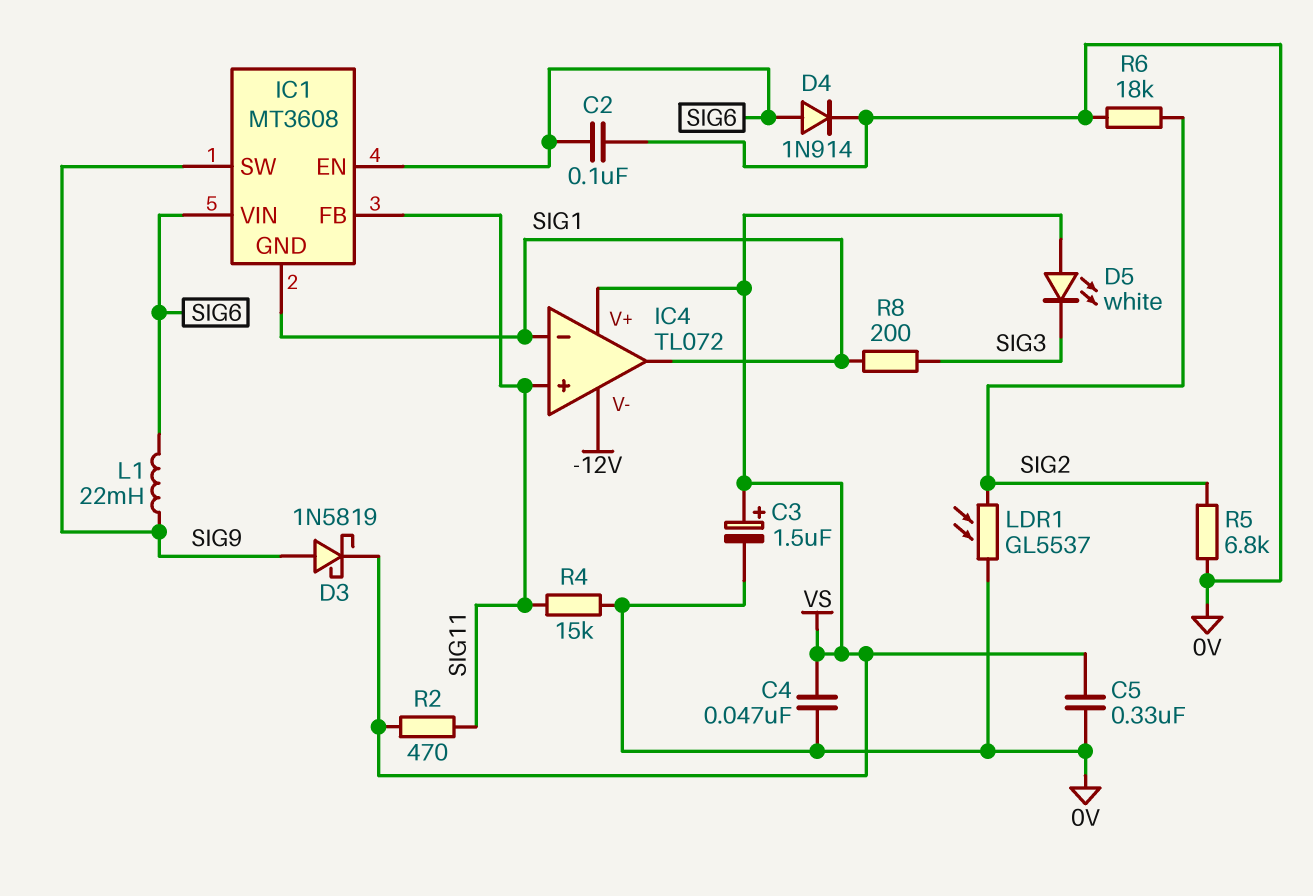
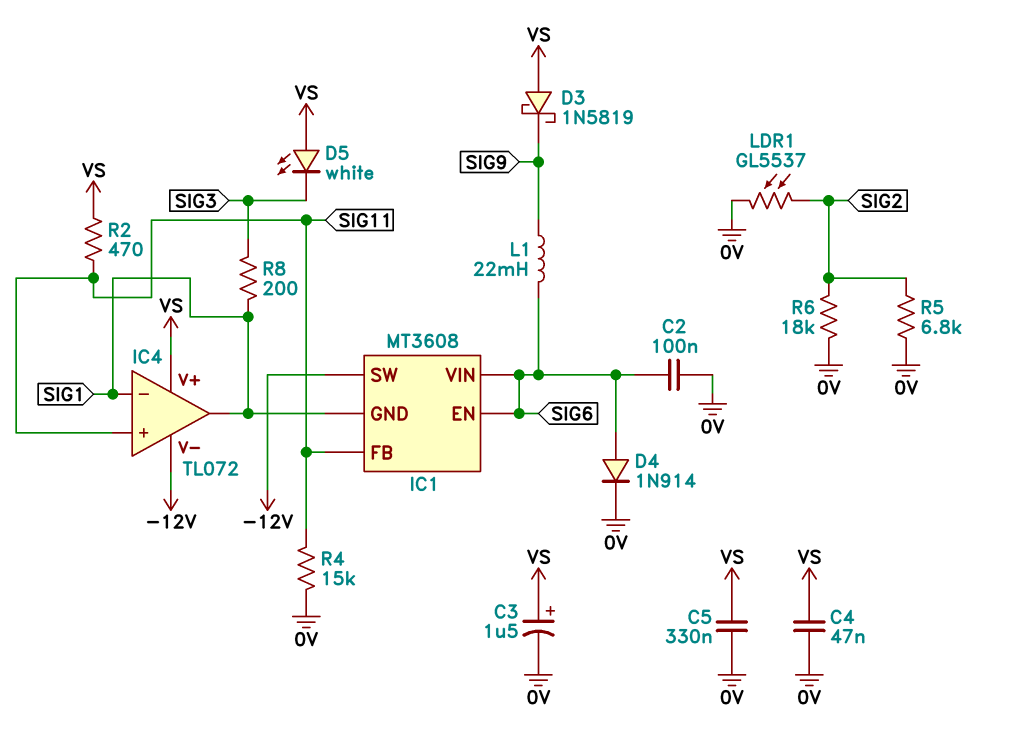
D3: schottky 1N5819 (A SIG9, K VS) -> schottky 1N5819 (A VS, K SIG9)
IC1 pin SW: SIG9 -> -12V

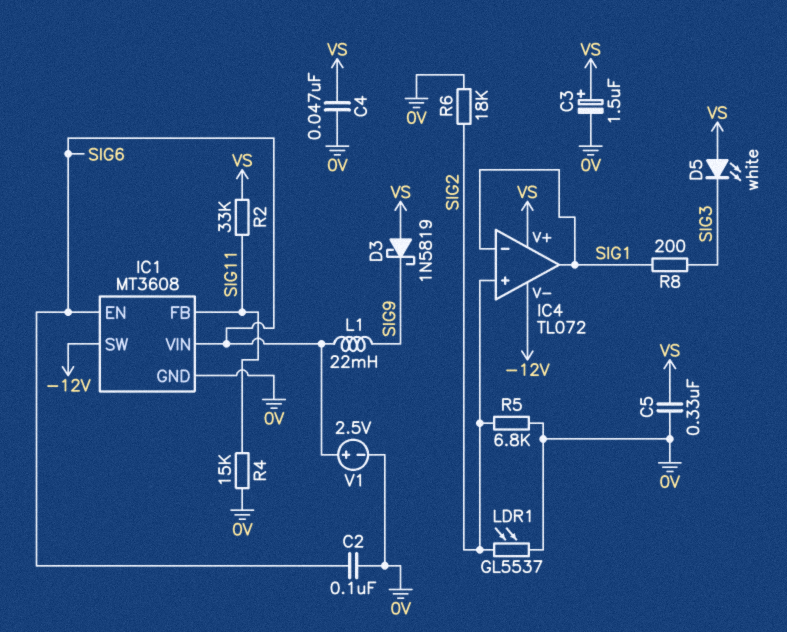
D4: diode 1N914 (A SIG6, K 0V) -> none
IC1 pin GND: SIG1 -> 0V
IC4 pin in+: SIG11 -> SIG2
R2: 470 (SIG11, VS) -> 33k (SIG11, VS)
V1: none -> 2.5V (plus SIG6, minus 0V)

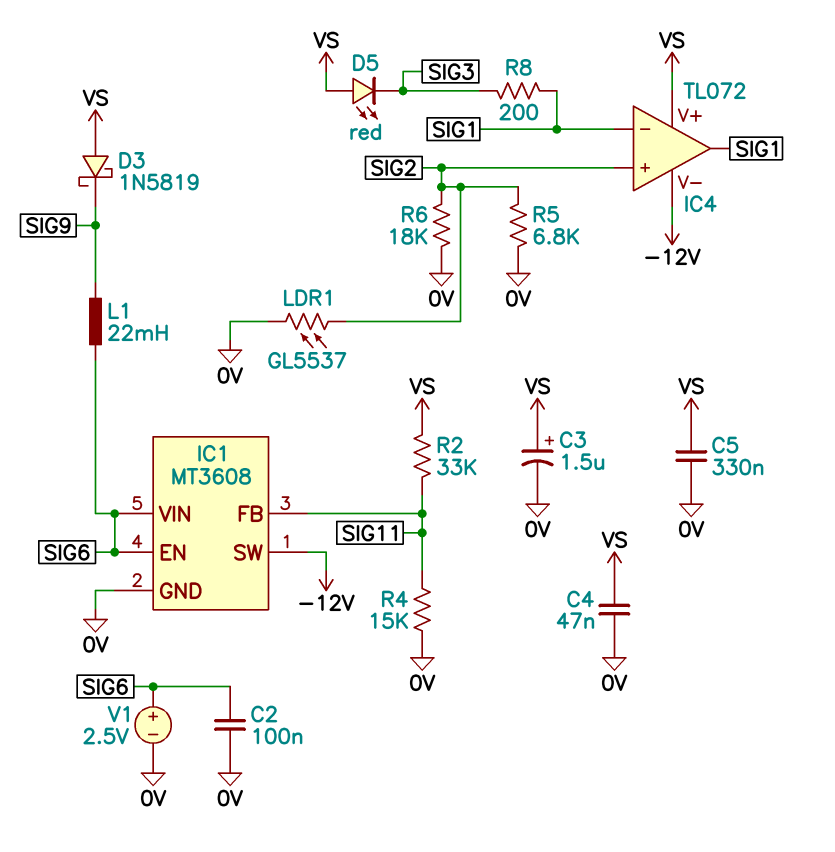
D5: LED white (A VS, K SIG3) -> LED red (A VS, K SIG3)

